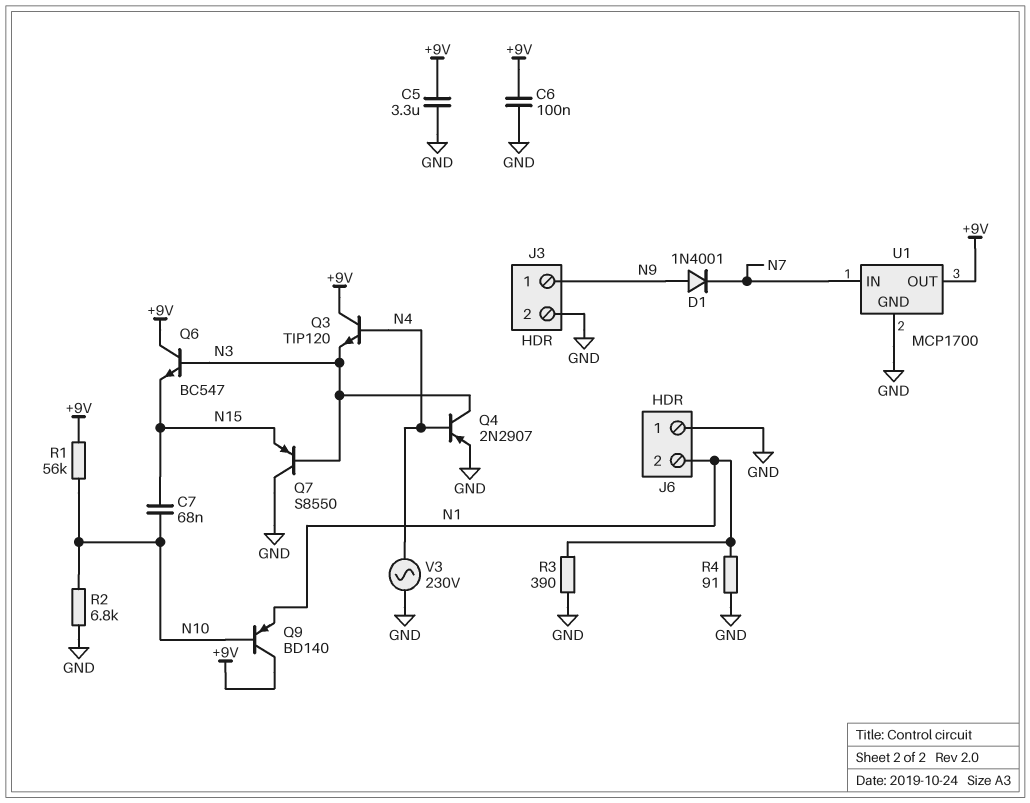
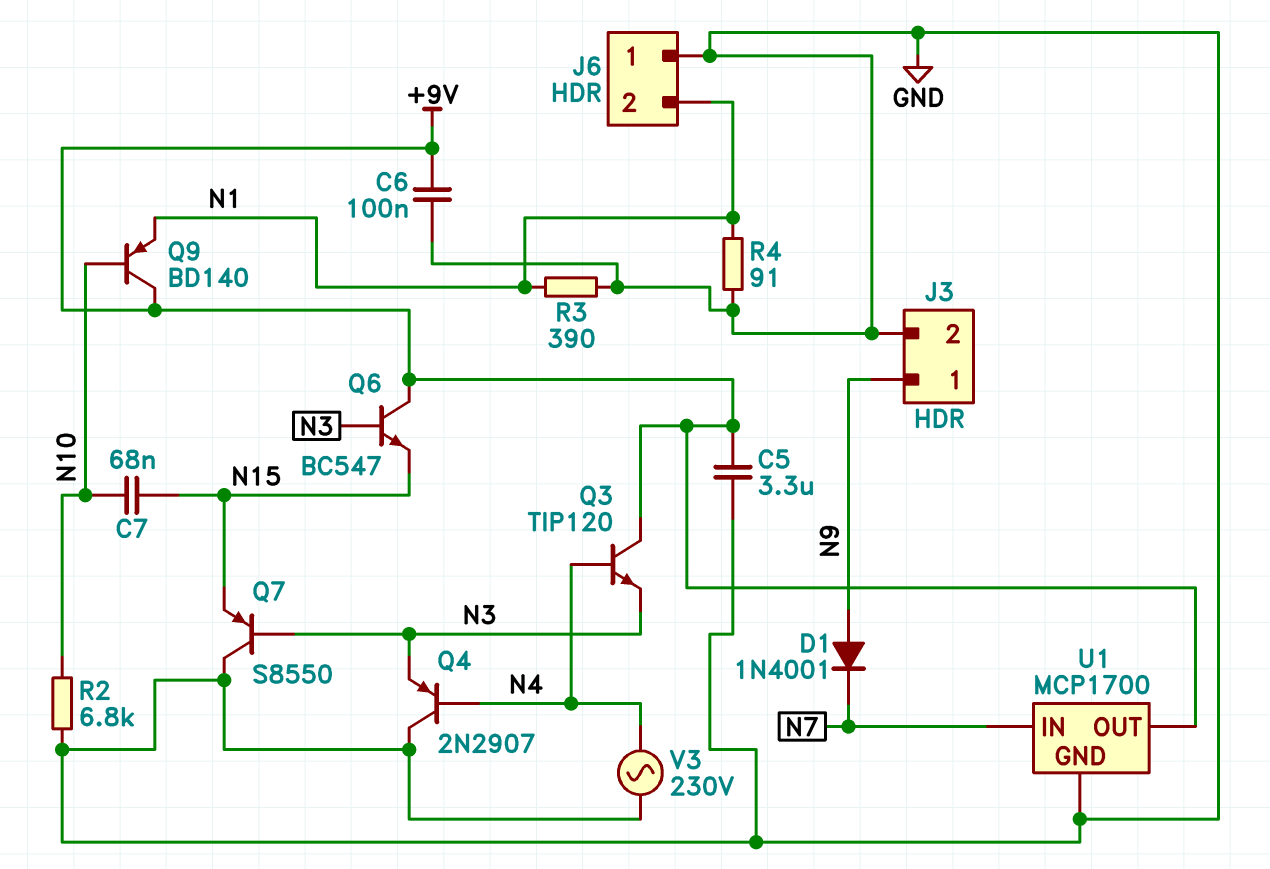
Q4: PNP 2N2907 (B N4, C N3, E GND) -> PNP 2N2907 (B N4, C GND, E N3)
R1: 56k (+9V, N10) -> none

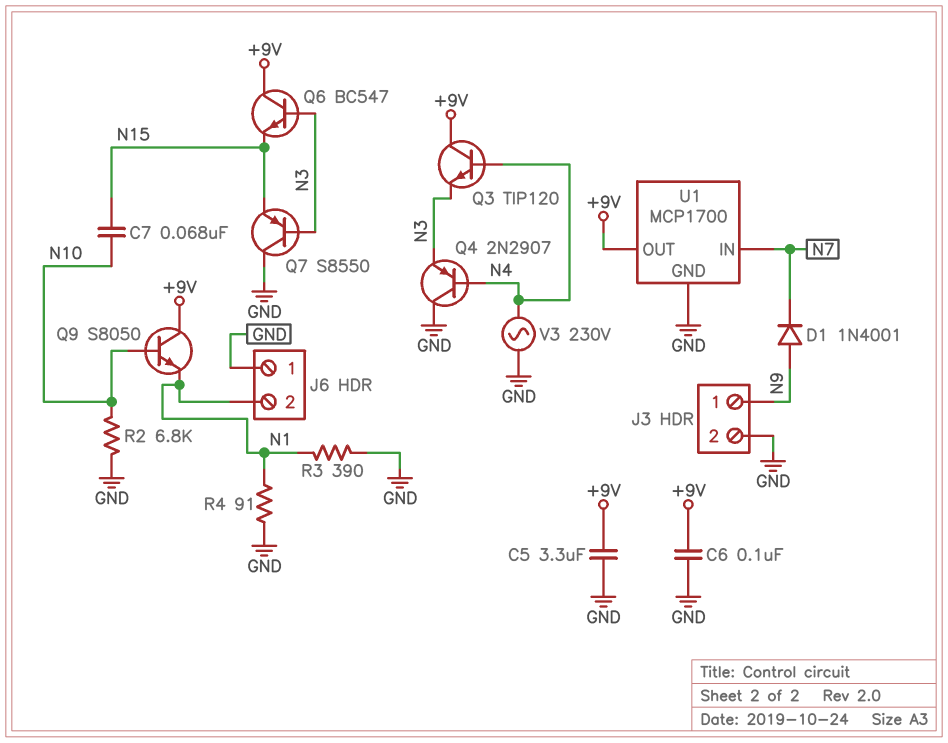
Q9: PNP BD140 (B N10, C +9V, E N1) -> NPN S8050 (B N10, C +9V, E N1)

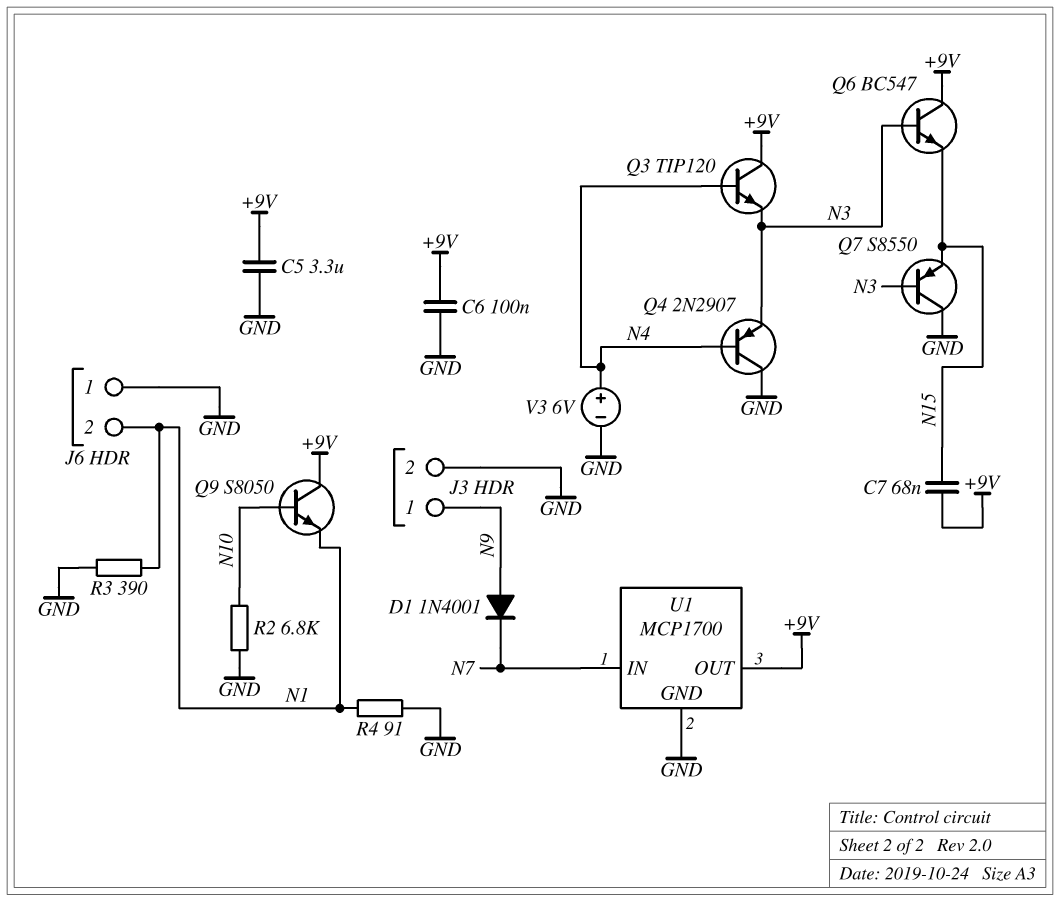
C7: 68nF (N10, N15) -> 68nF (+9V, N15)
V3: AC 230V (GND, N4) -> 6V (plus N4, minus GND)

